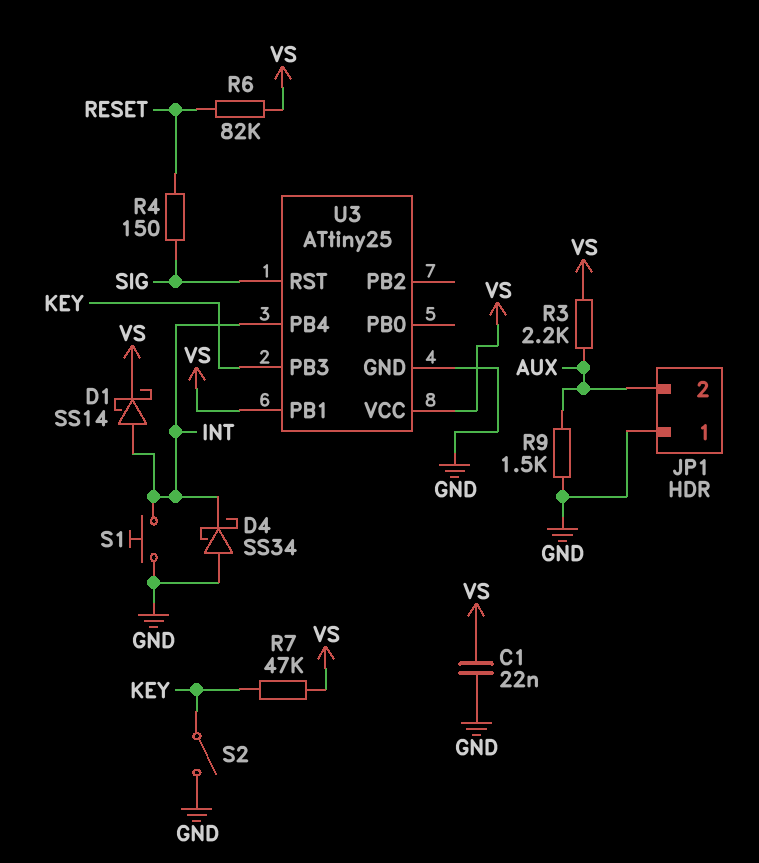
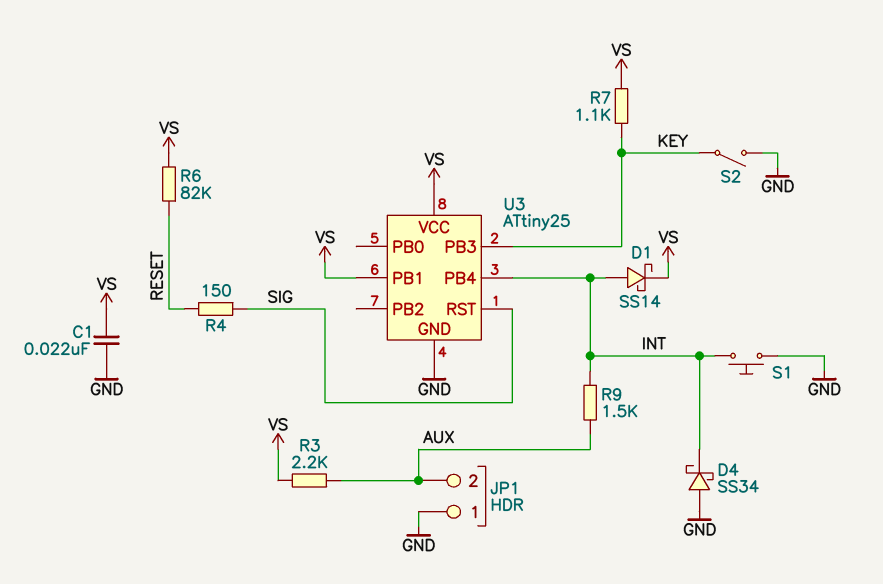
R7: 47k (KEY, VS) -> 1.1k (KEY, VS)
R9: 1.5k (AUX, GND) -> 1.5k (AUX, INT)

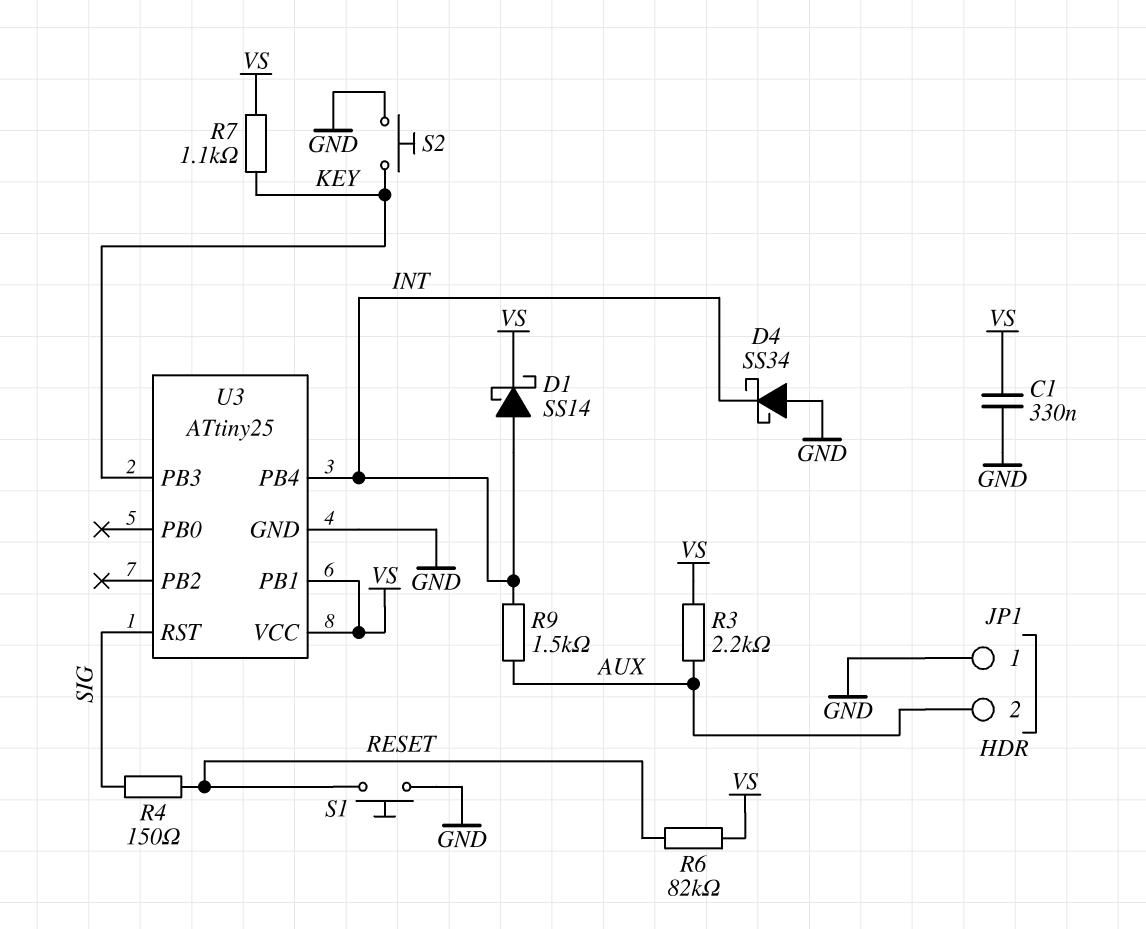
C1: 22nF (GND, VS) -> 330nF (GND, VS)
S1: button (GND, INT) -> button (GND, RESET)
S2: switch (GND, KEY) -> button (GND, KEY)

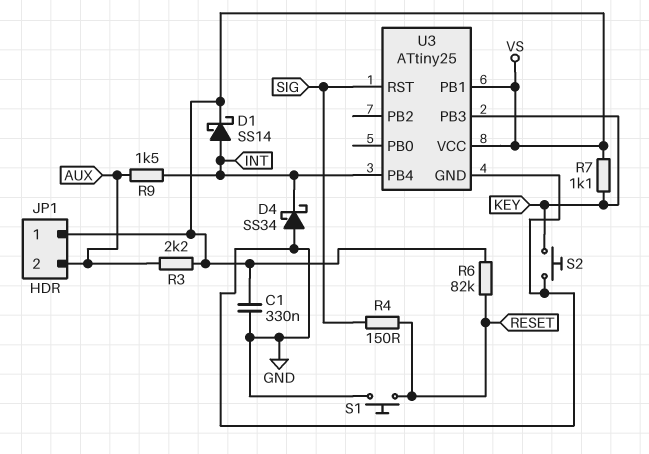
JP1 pin 1: GND -> VS

